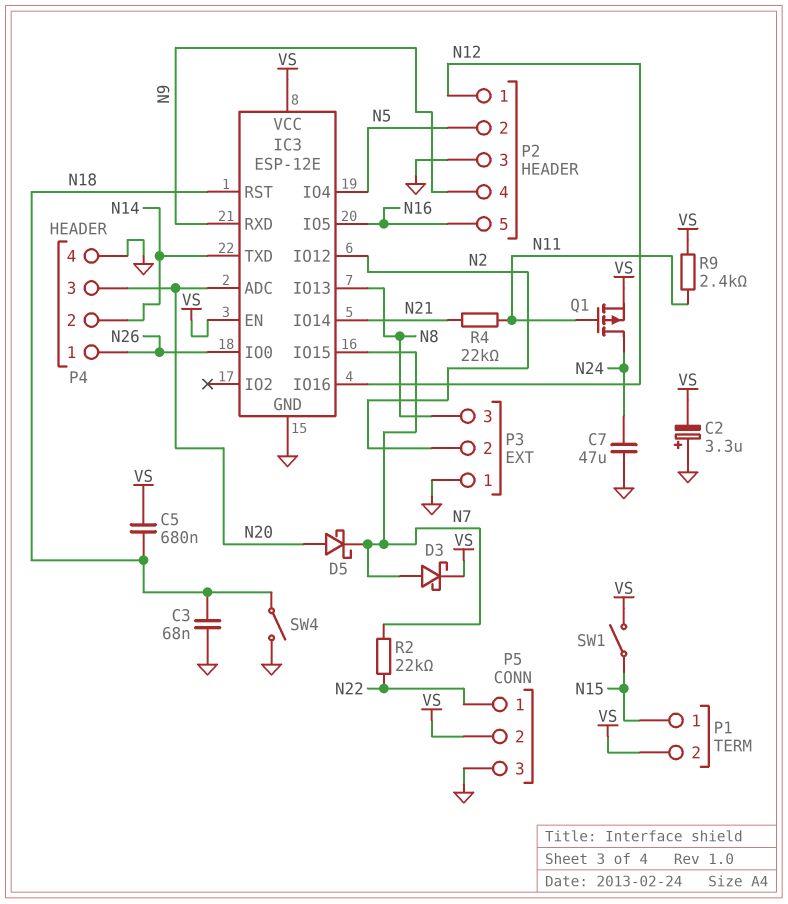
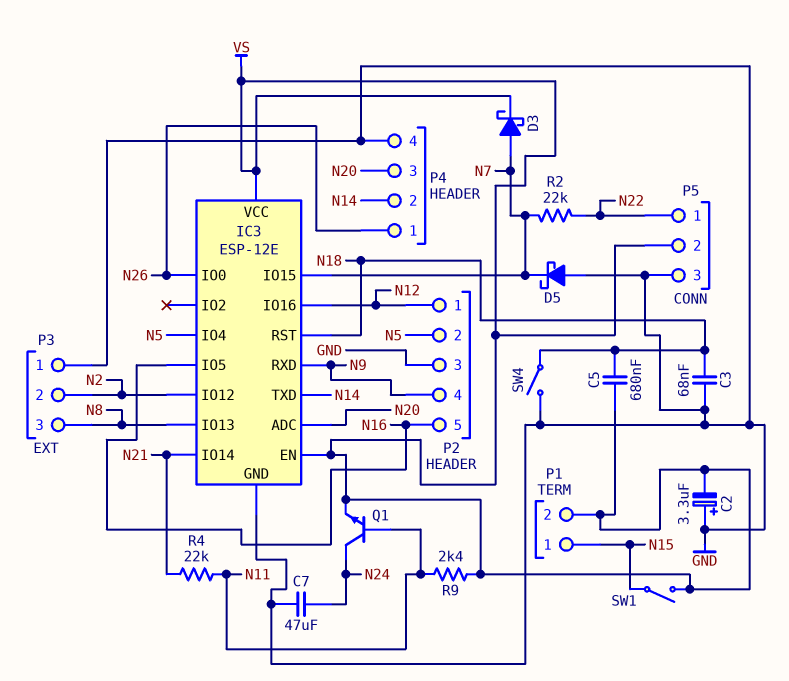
D5: schottky (A N20, K N7) -> schottky (A GND, K N7)
Q1: PMOS (G N11, D N24, S VS) -> NPN (B N11, C N24, E VS)

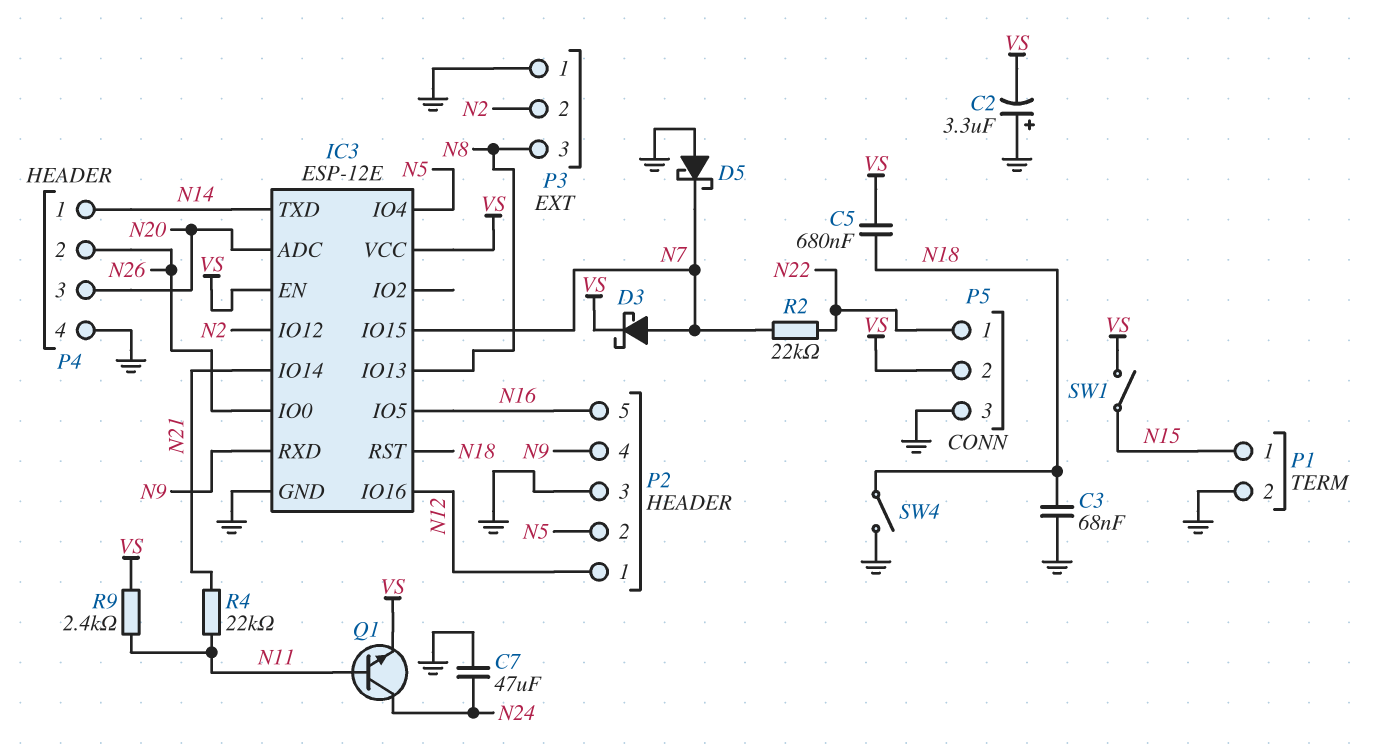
P1 pin 2: VS -> GND
P4 pin 1: N26 -> N14
P4 pin 2: N14 -> N26

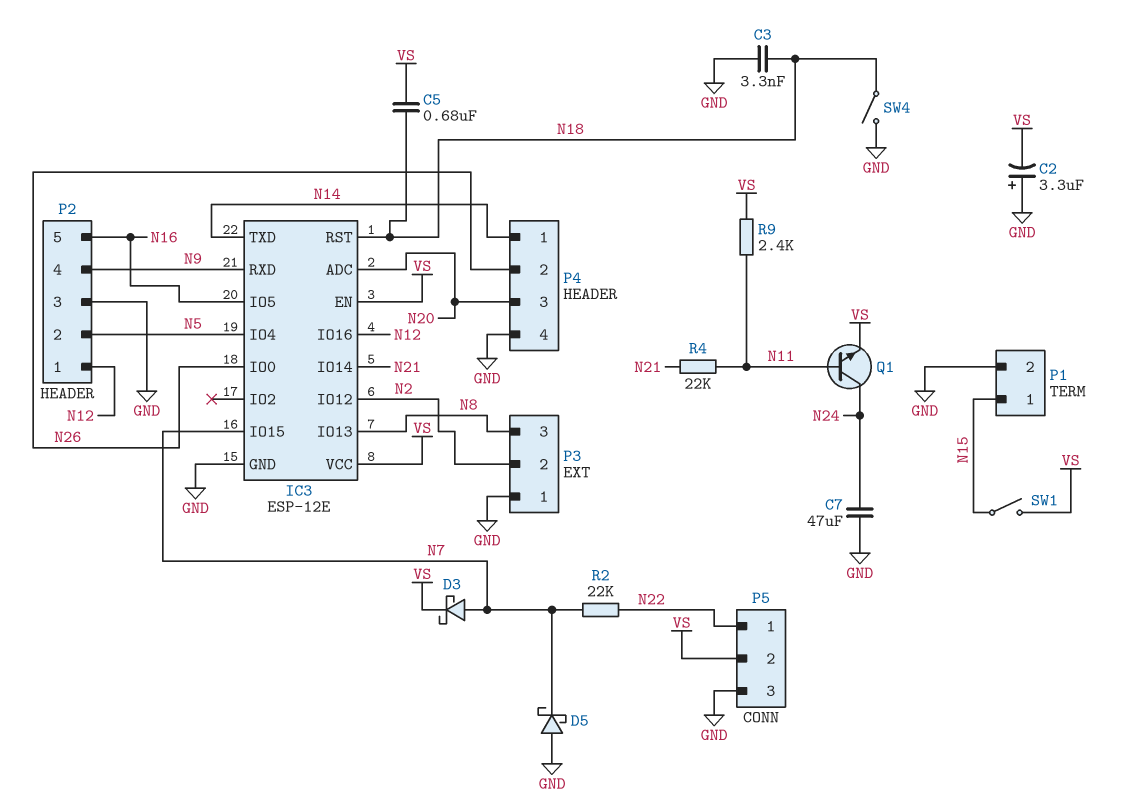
C3: 68nF (GND, N18) -> 3.3nF (GND, N18)

